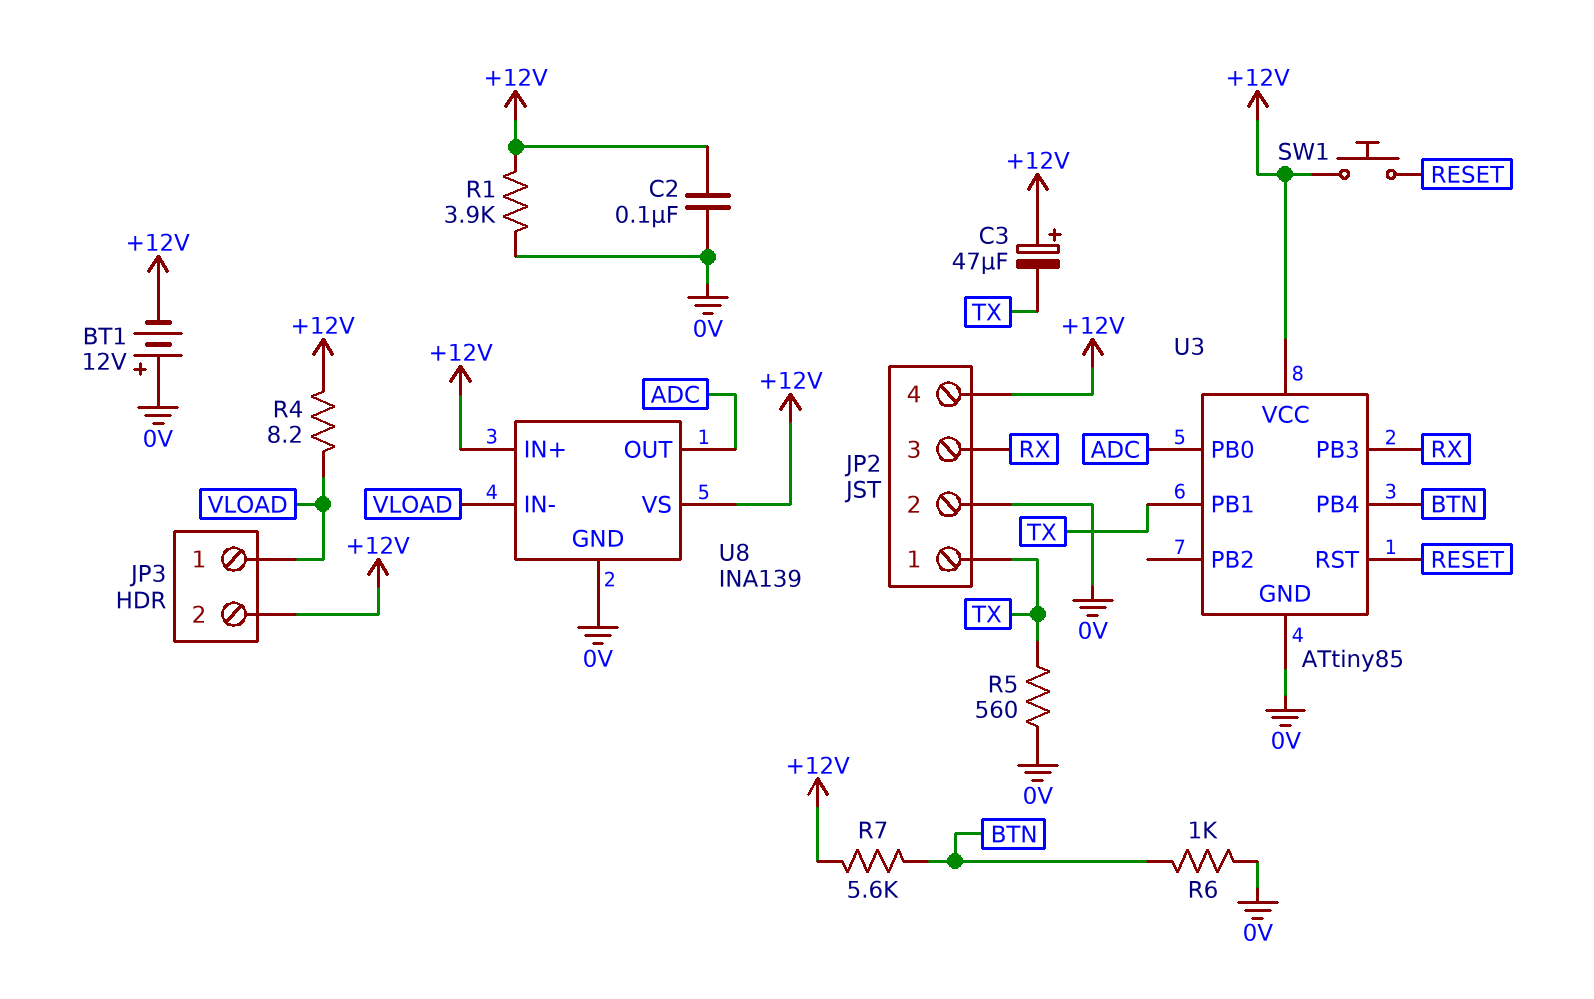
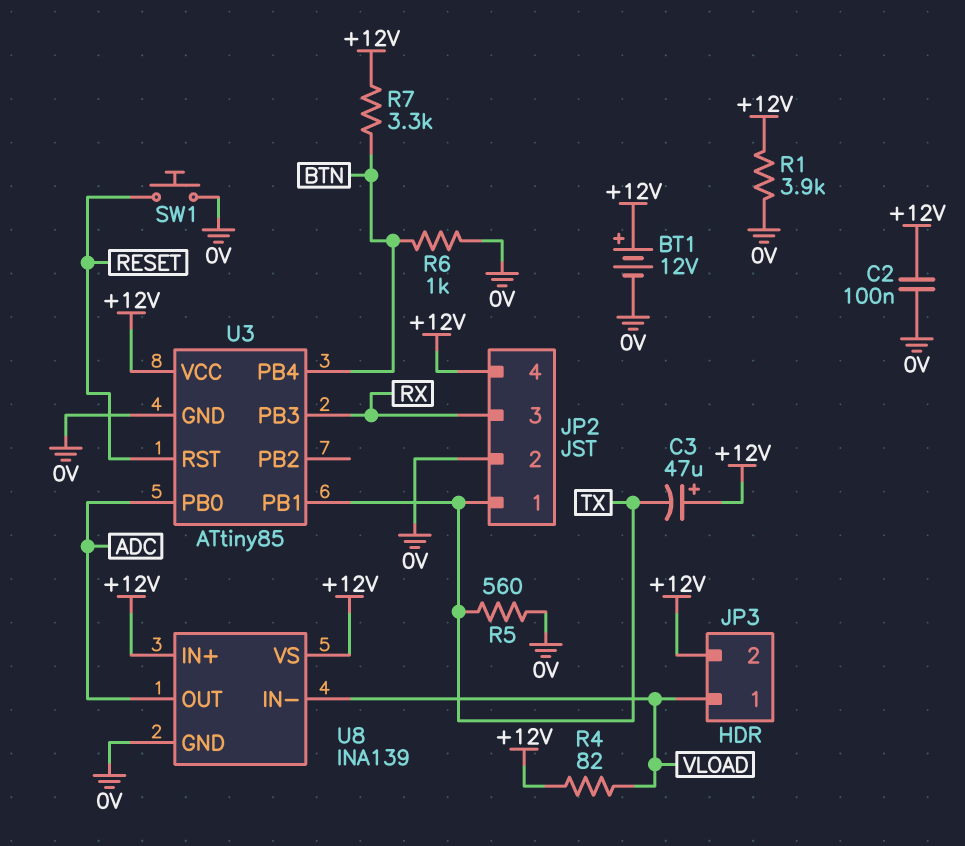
BT1: 12V (plus 0V, minus +12V) -> 12V (plus +12V, minus 0V)
R4: 8.2 (+12V, VLOAD) -> 82 (+12V, VLOAD)
R7: 5.6k (+12V, BTN) -> 3.3k (+12V, BTN)
SW1: button (+12V, RESET) -> button (0V, RESET)

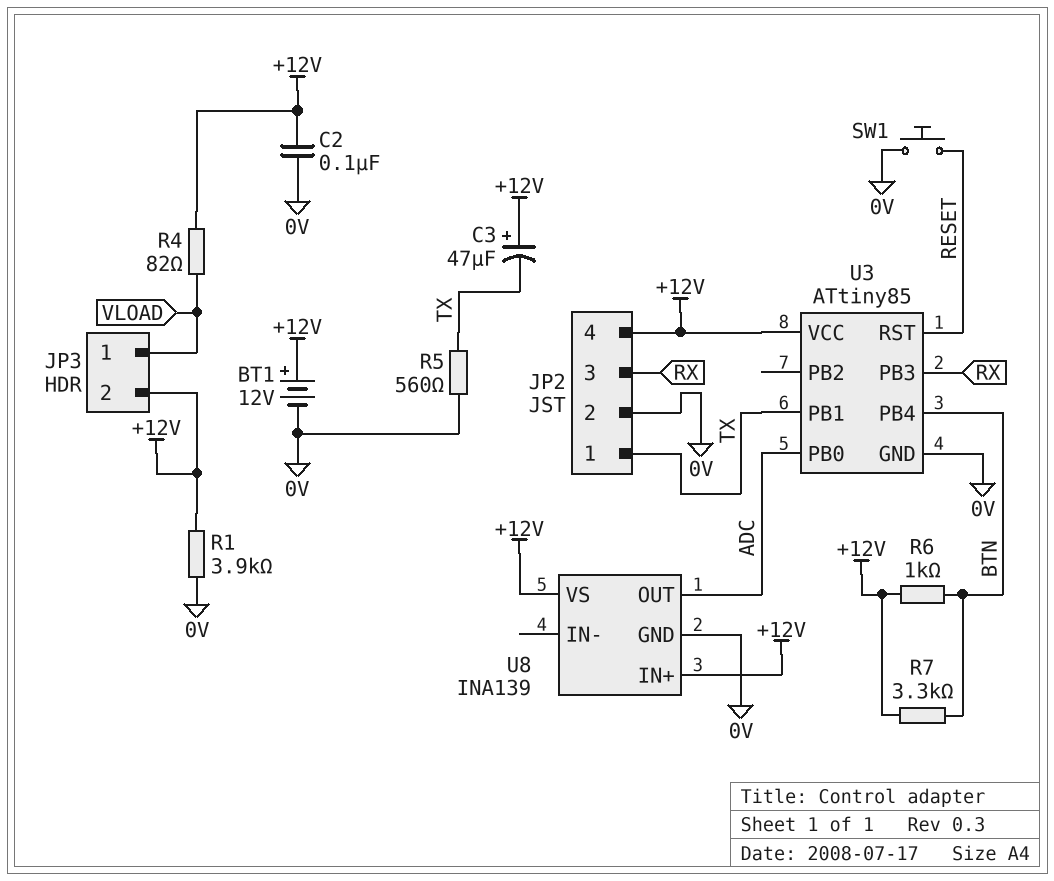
R6: 1k (0V, BTN) -> 1k (+12V, BTN)
U8 pin IN-: VLOAD -> none

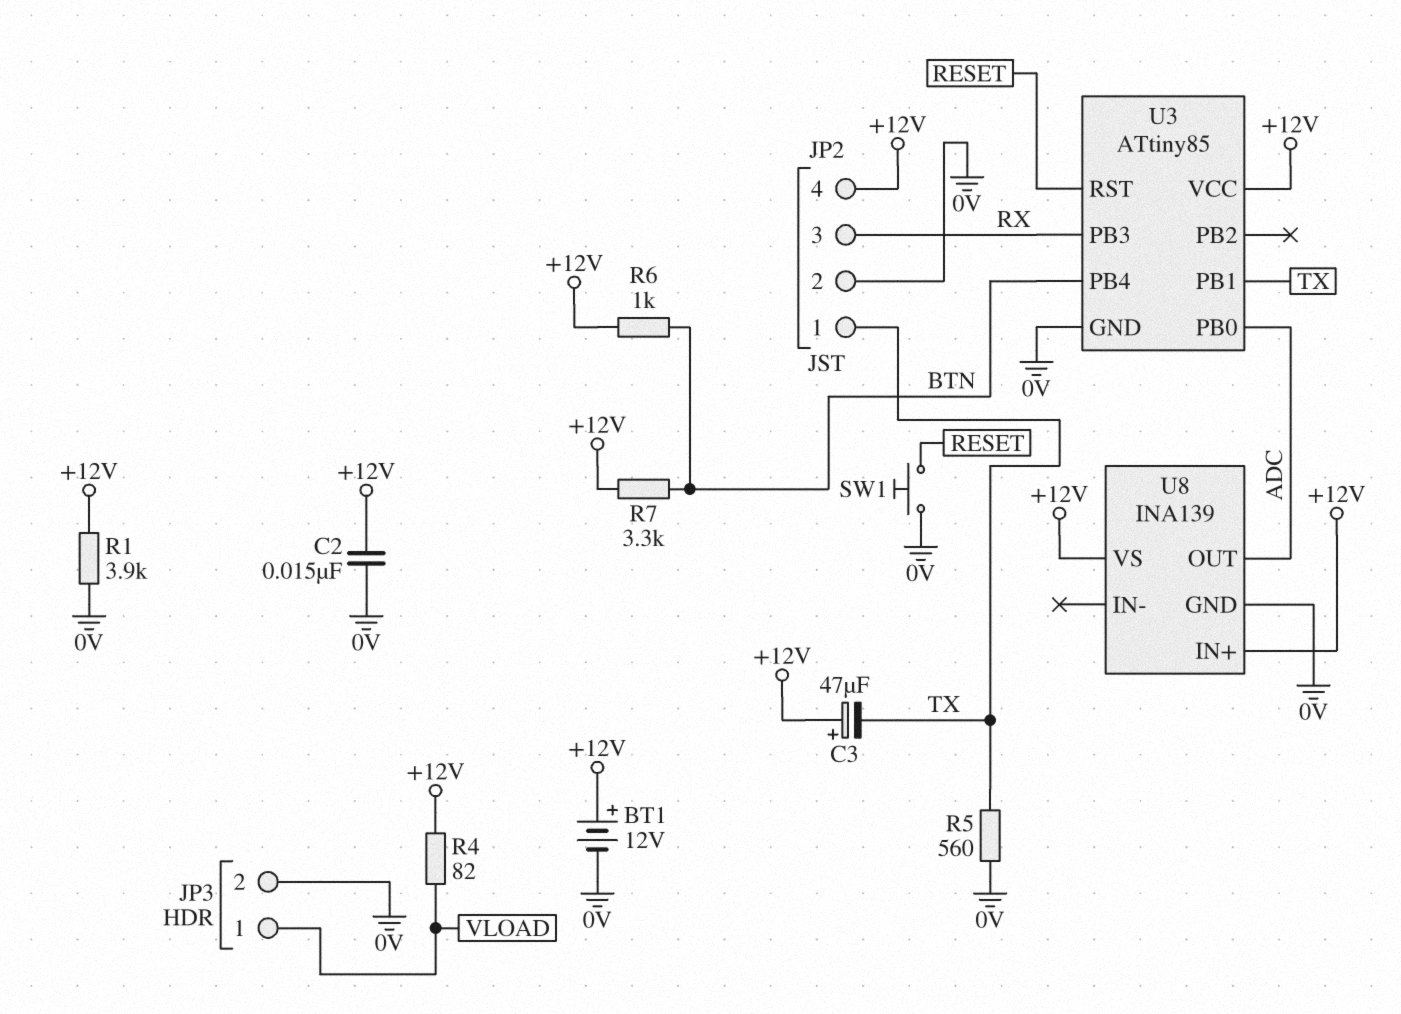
C2: 100nF (+12V, 0V) -> 15nF (+12V, 0V)
JP3 pin 2: +12V -> 0V

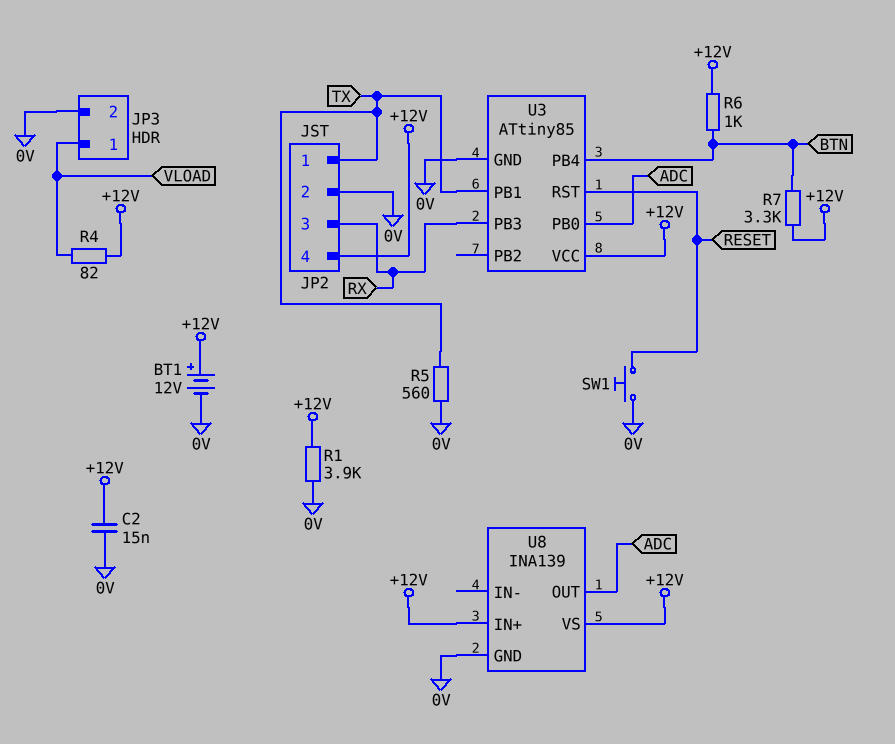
C3: 47uF (plus +12V, minus TX) -> none

